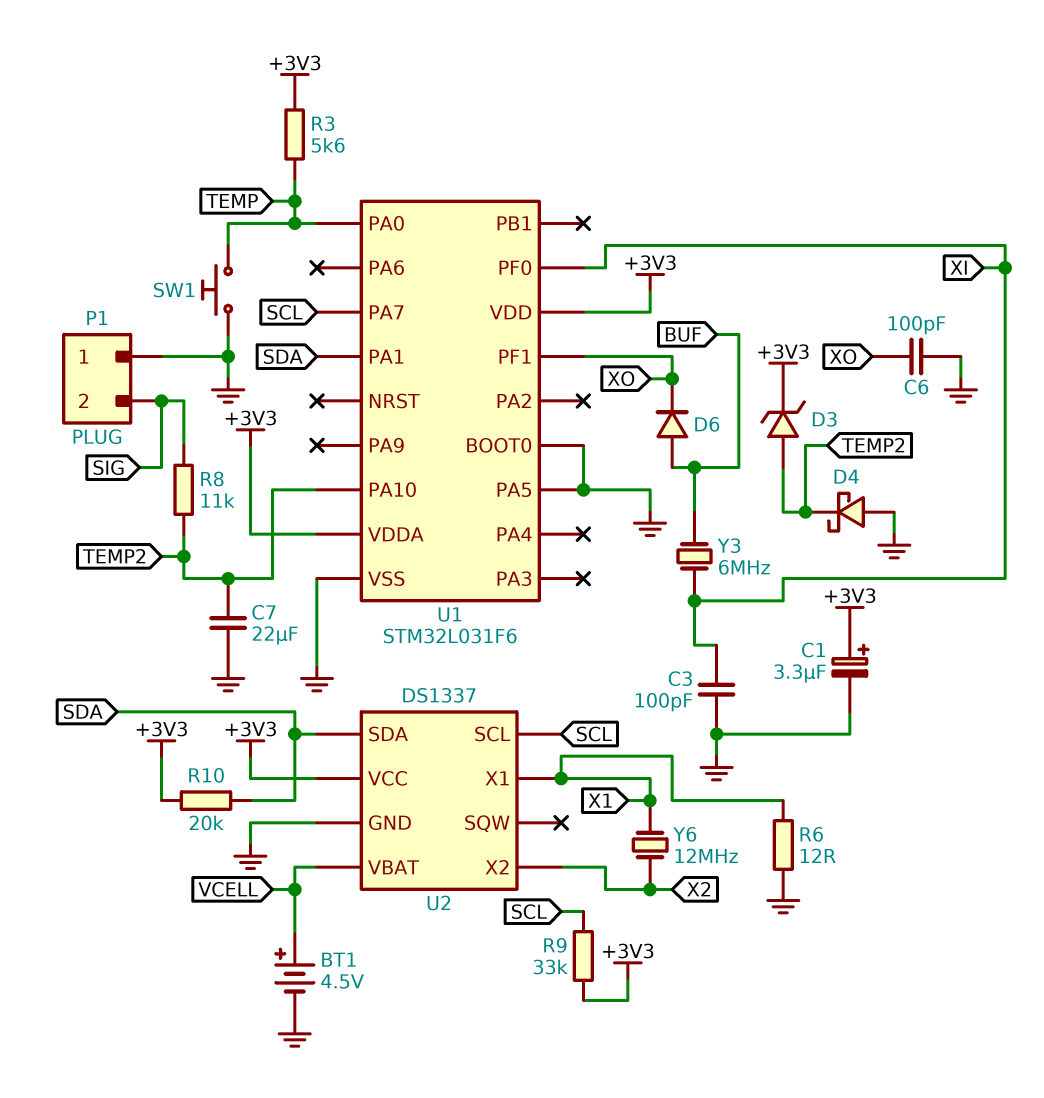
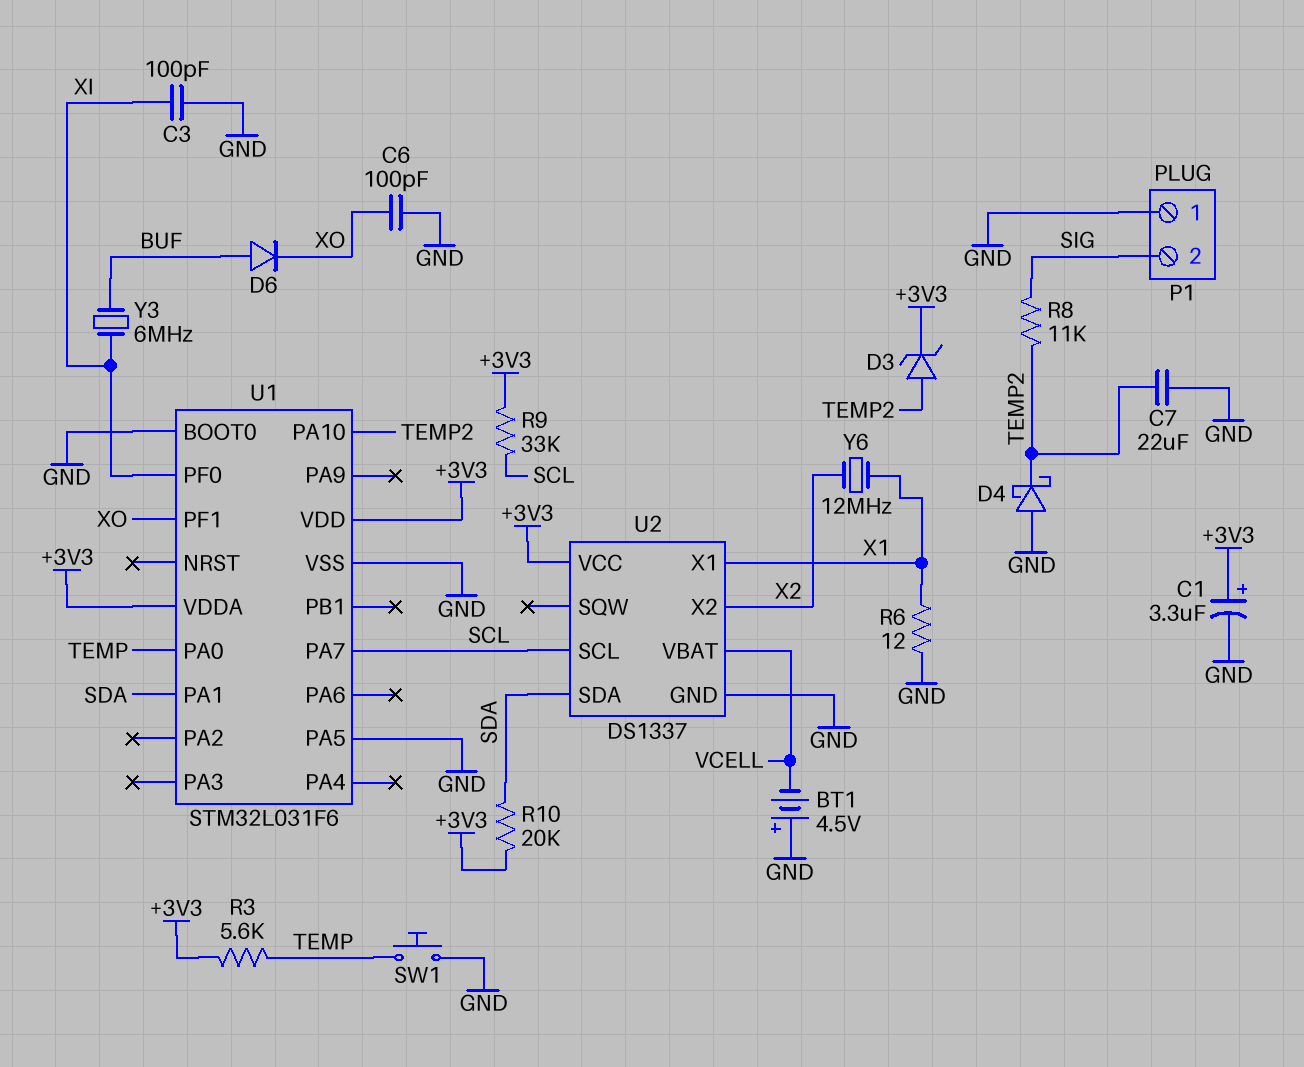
BT1: 4.5V (plus VCELL, minus GND) -> 4.5V (plus GND, minus VCELL)

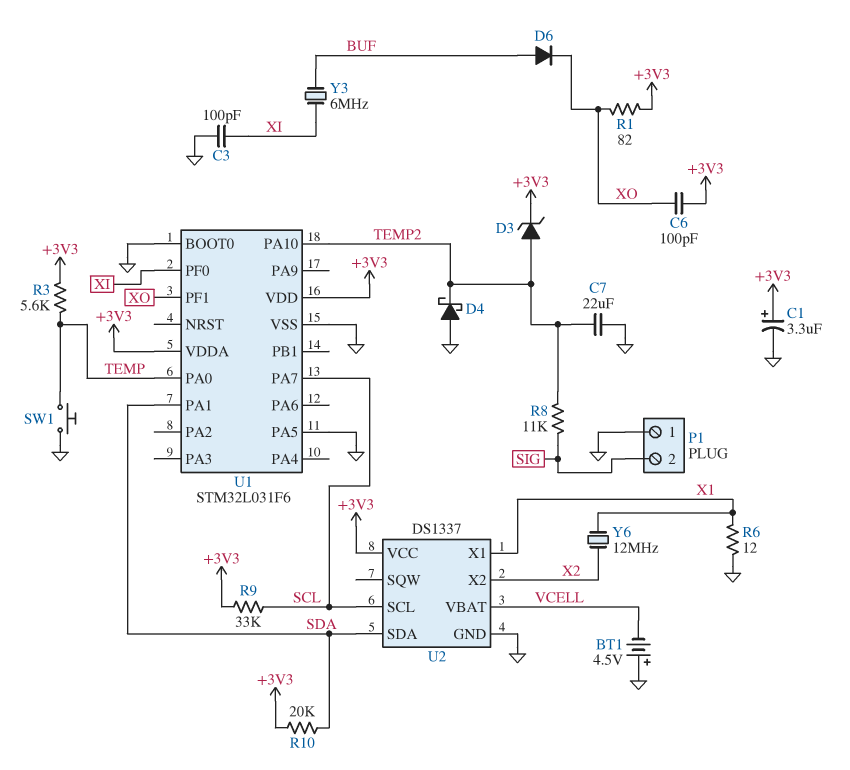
C6: 100pF (GND, XO) -> 100pF (+3V3, XO)
R1: none -> 82 (+3V3, XO)

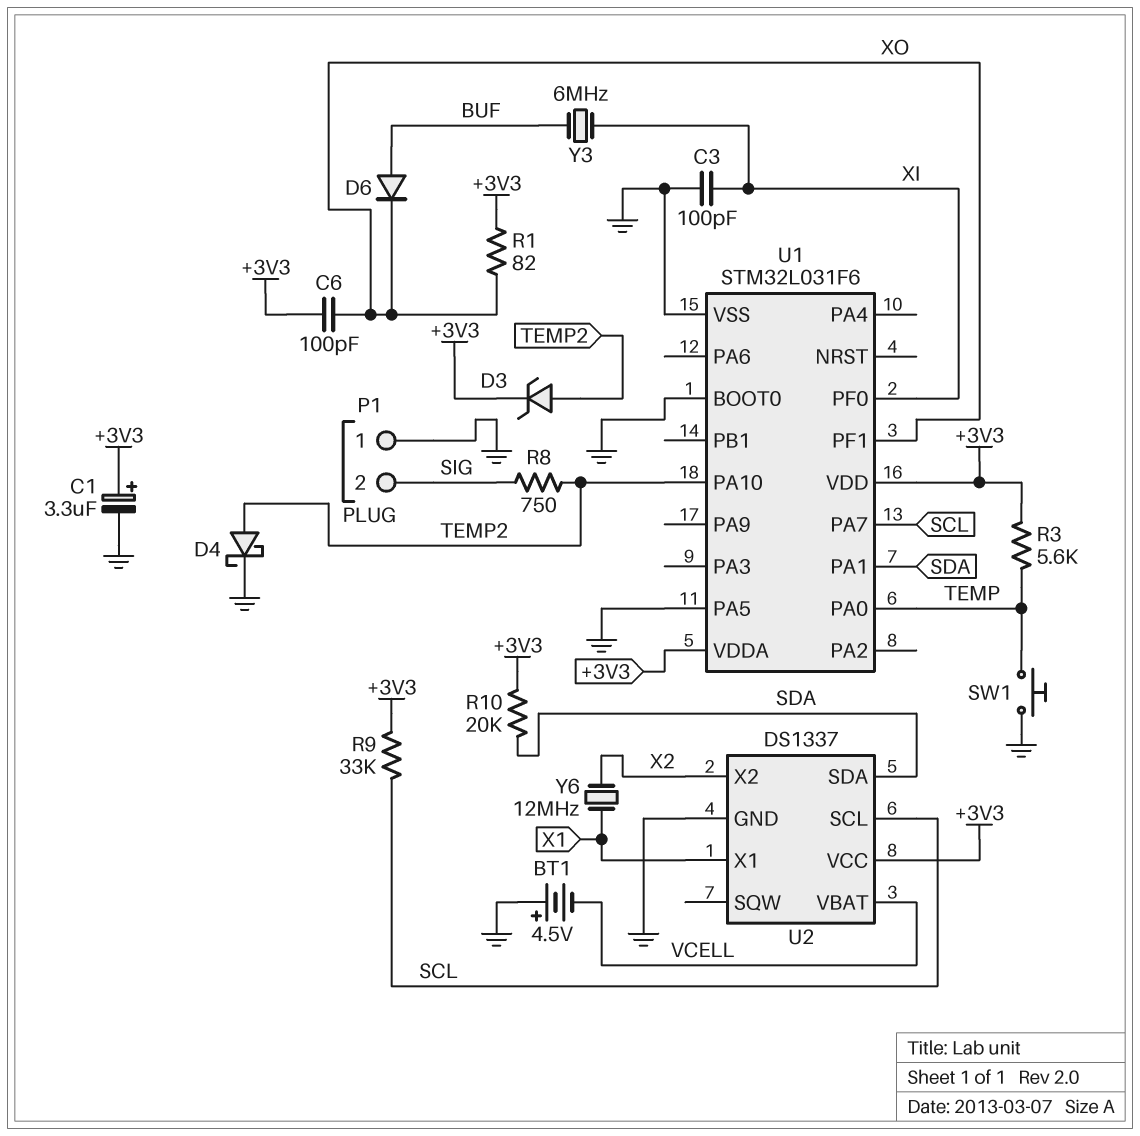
C7: 22uF (GND, TEMP2) -> none
D4: schottky (A GND, K TEMP2) -> schottky (A TEMP2, K GND)
R6: 12 (GND, X1) -> none
R8: 11k (SIG, TEMP2) -> 750 (SIG, TEMP2)

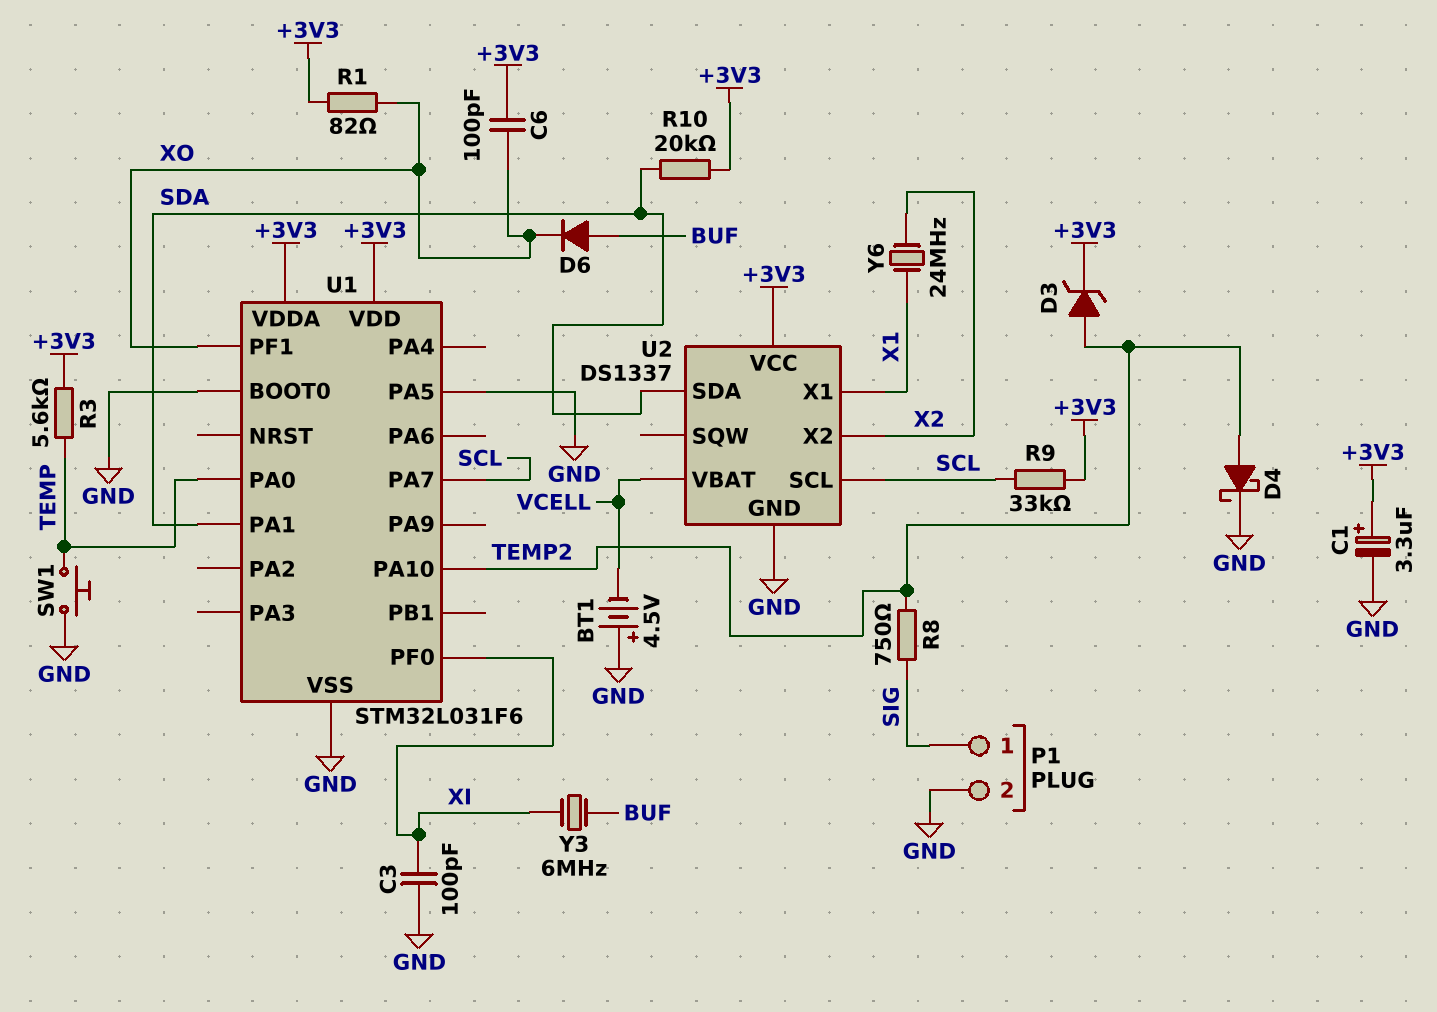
P1 pin 1: GND -> SIG
P1 pin 2: SIG -> GND
Y6: 12MHz (X1, X2) -> 24MHz (X1, X2)

